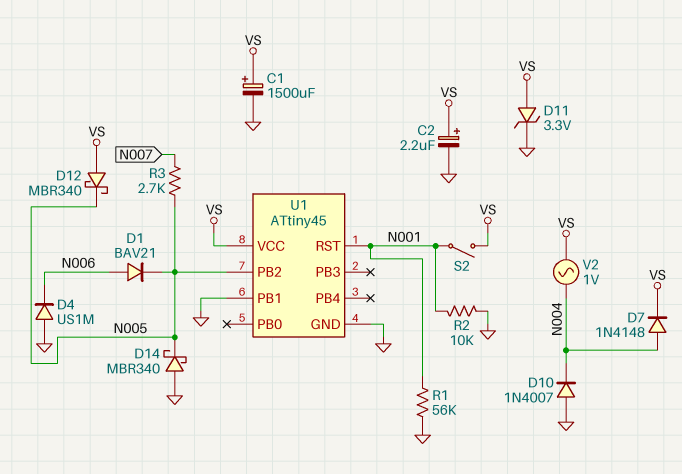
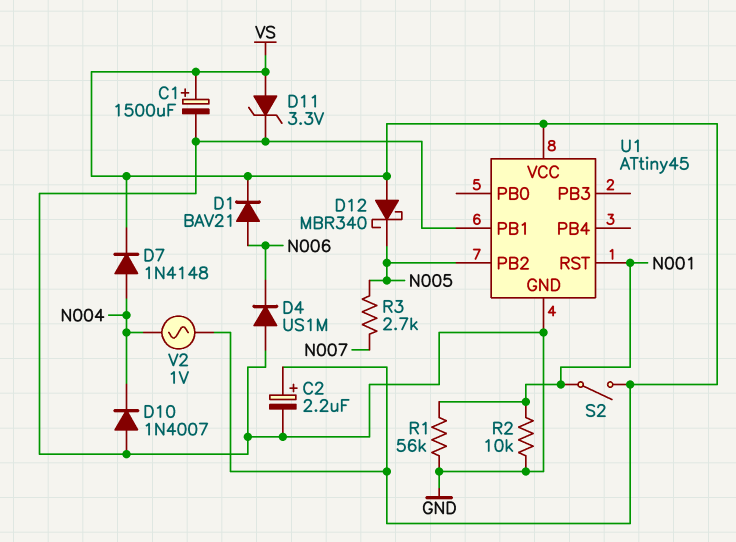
D1: diode BAV21 (A N006, K N005) -> diode BAV21 (A N006, K VS)
D14: schottky MBR340 (A GND, K N005) -> none

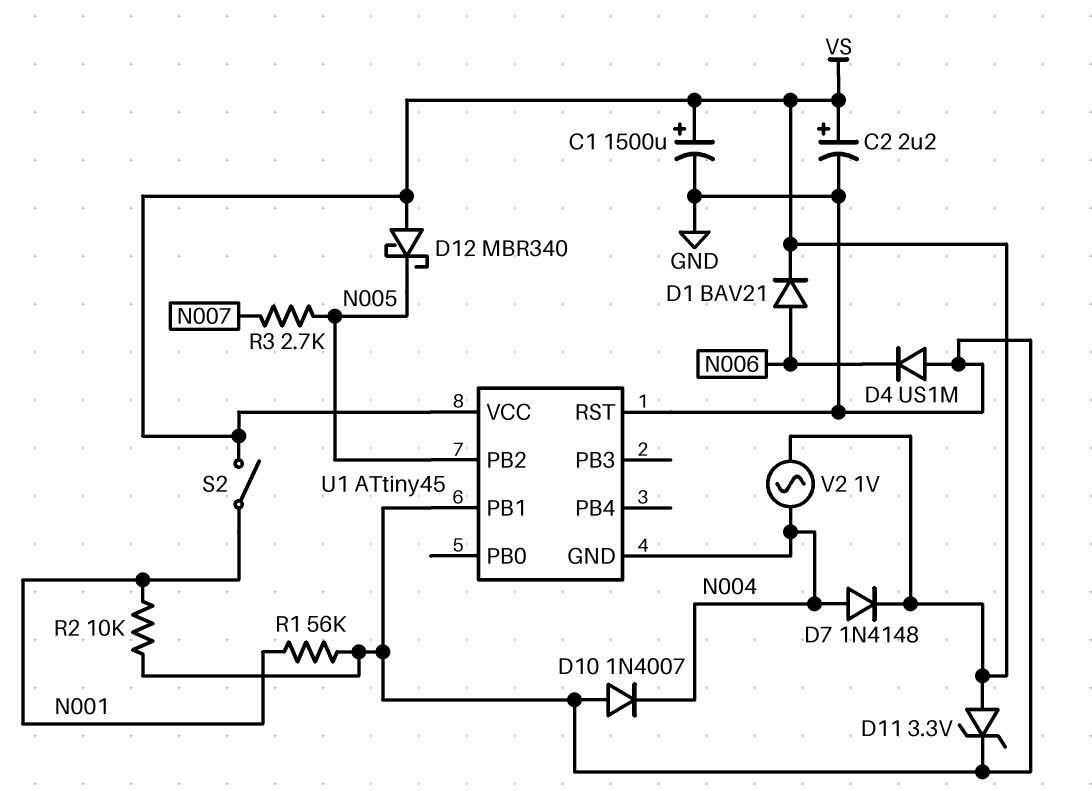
U1 pin GND: GND -> N004
U1 pin RST: N001 -> GND

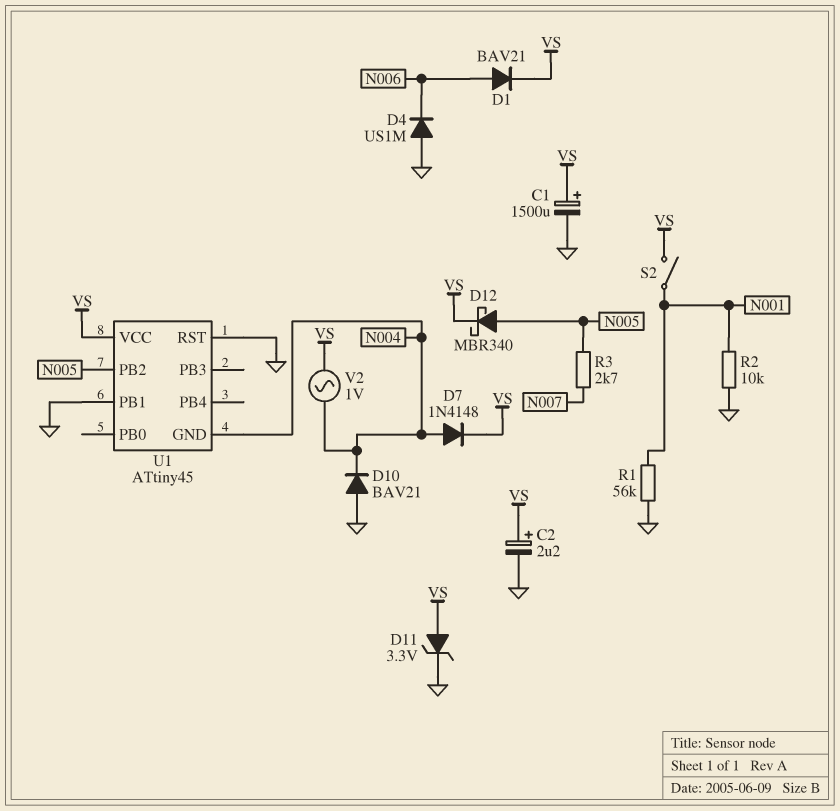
D10: diode 1N4007 (A GND, K N004) -> diode BAV21 (A GND, K N004)
D12: schottky MBR340 (A VS, K N005) -> schottky MBR340 (A N005, K VS)

